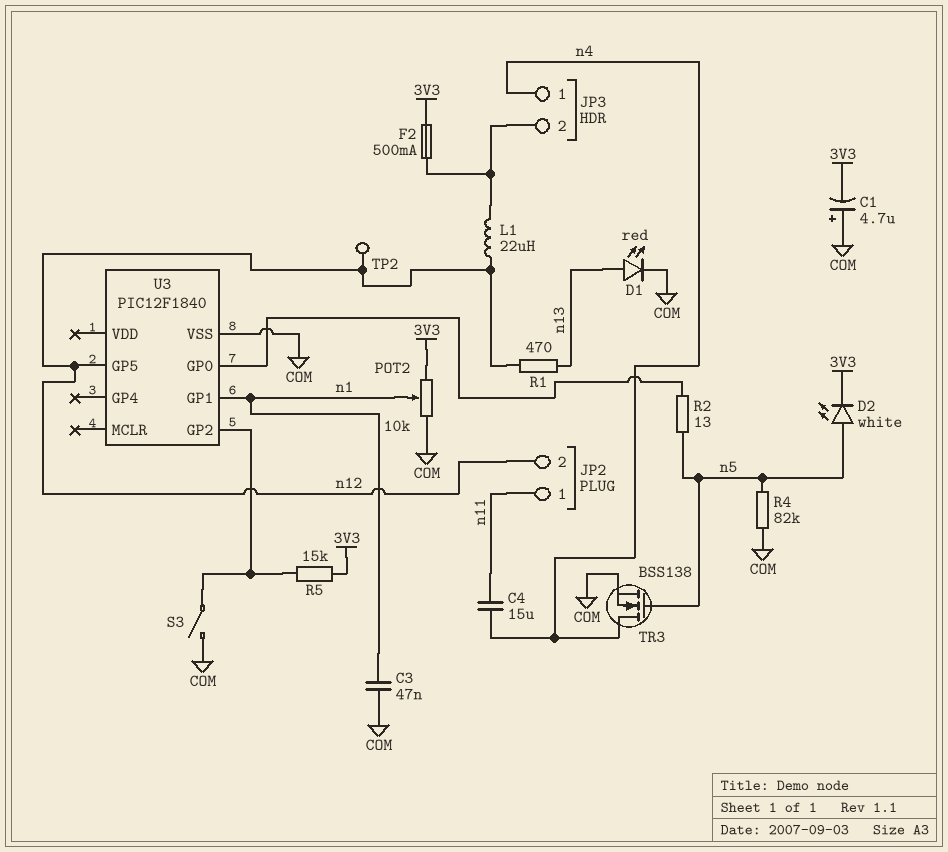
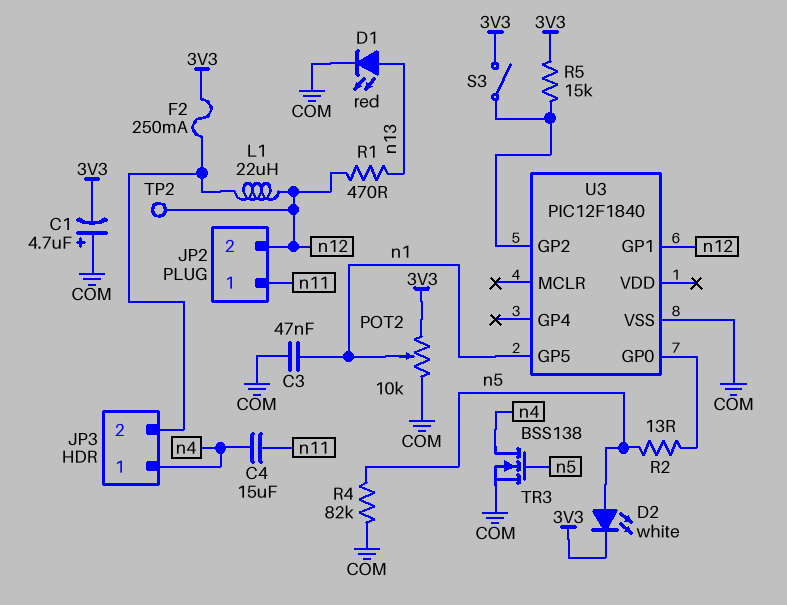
F2: 500mA (3V3, JP3/2) -> 250mA (3V3, JP3/2)
S3: switch (COM, U3/GP2) -> switch (3V3, U3/GP2)
U3 pin GP1: n1 -> n12
U3 pin GP5: n12 -> n1

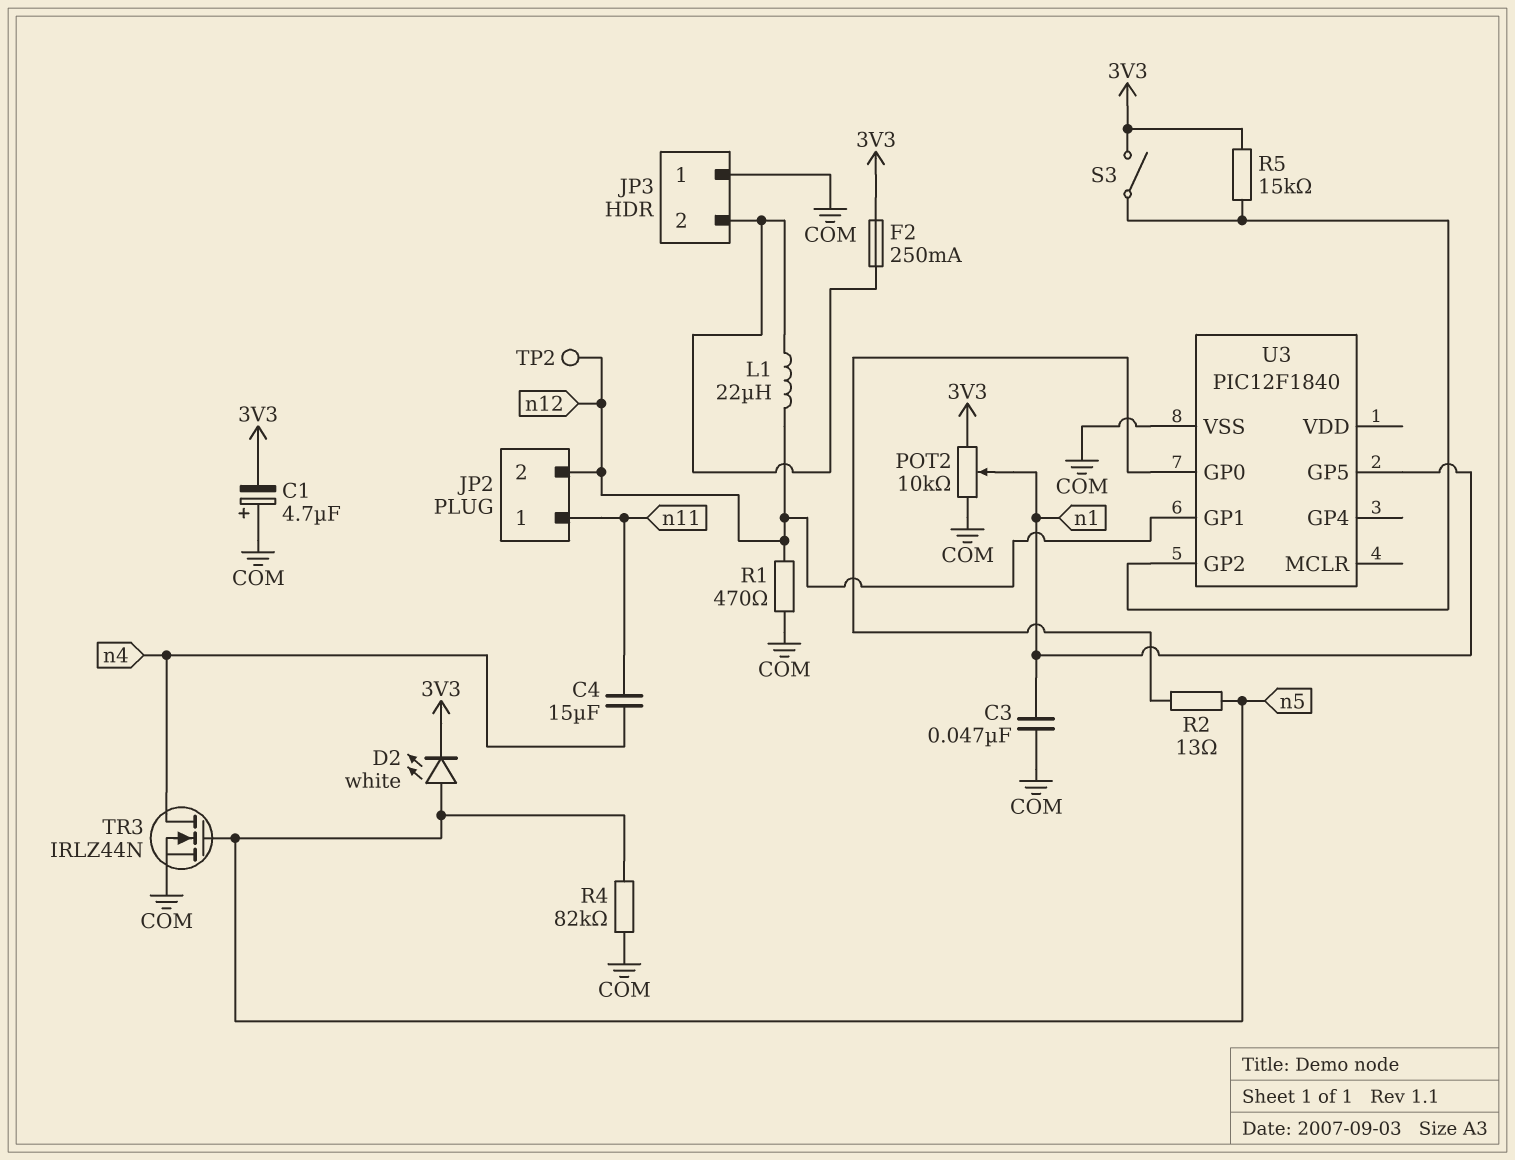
D1: LED red (A n13, K COM) -> none
JP3 pin 1: n4 -> COM
R1: 470 (n12, n13) -> 470 (COM, n12)
TR3: NMOS BSS138 (G n5, D n4, S COM) -> NMOS IRLZ44N (G n5, D n4, S COM)

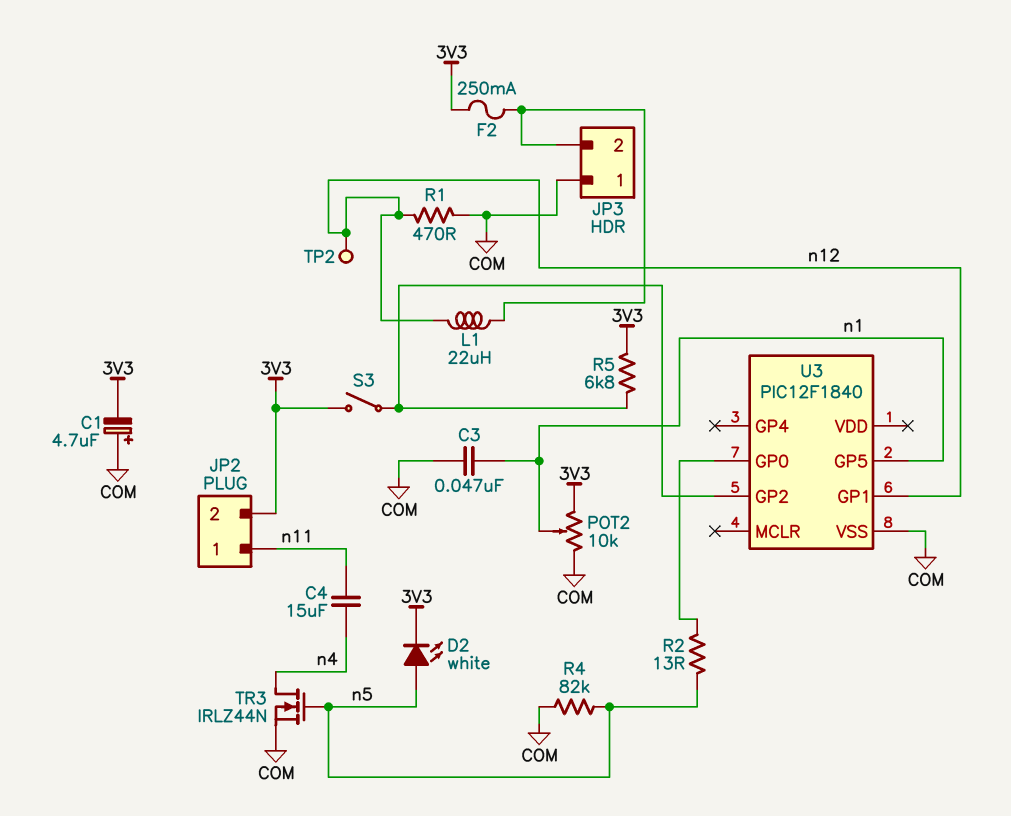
JP2 pin 2: n12 -> 3V3
R5: 15k (3V3, U3/GP2) -> 6.8k (3V3, U3/GP2)

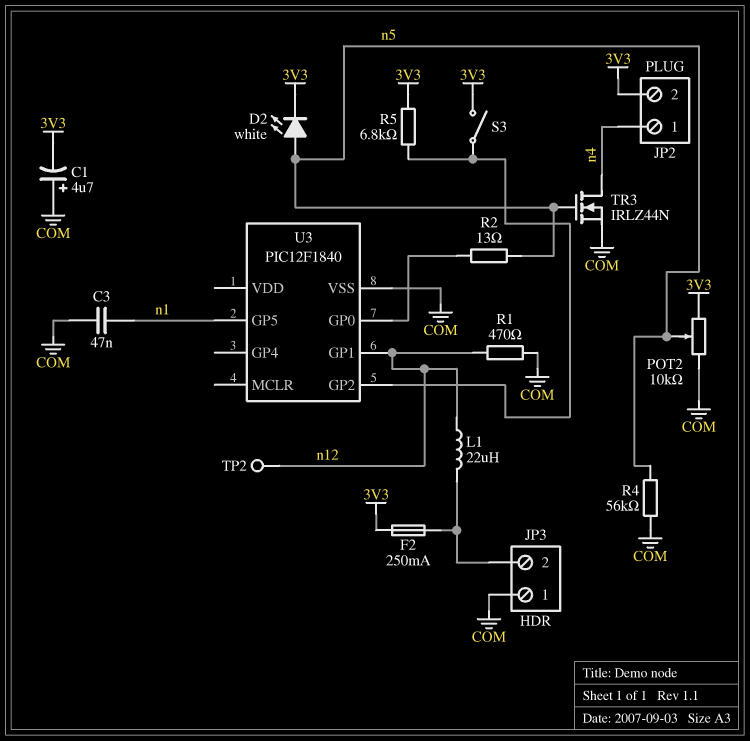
C4: 15uF (n4, n11) -> none
JP2 pin 1: n11 -> n4
POT2: 10k (3V3, COM, wiper n1) -> 10k (3V3, COM, wiper n5)
R4: 82k (COM, n5) -> 56k (COM, n5)

